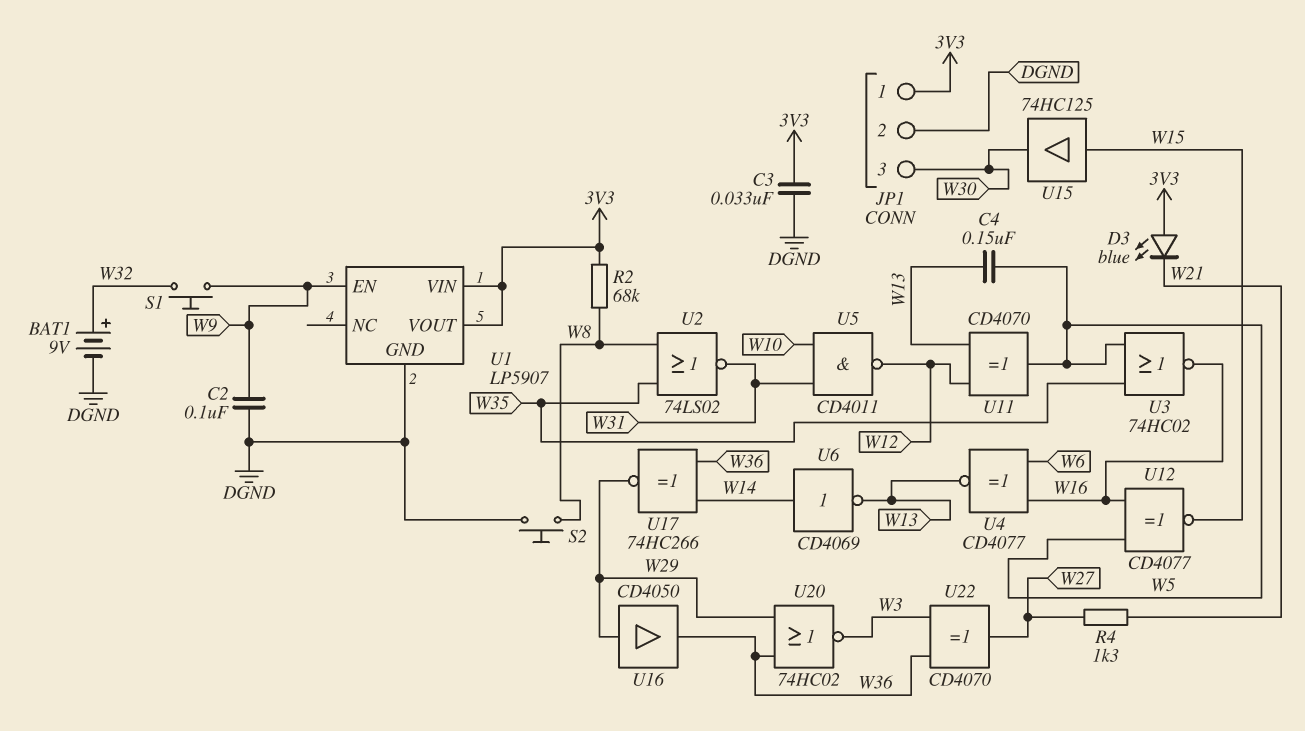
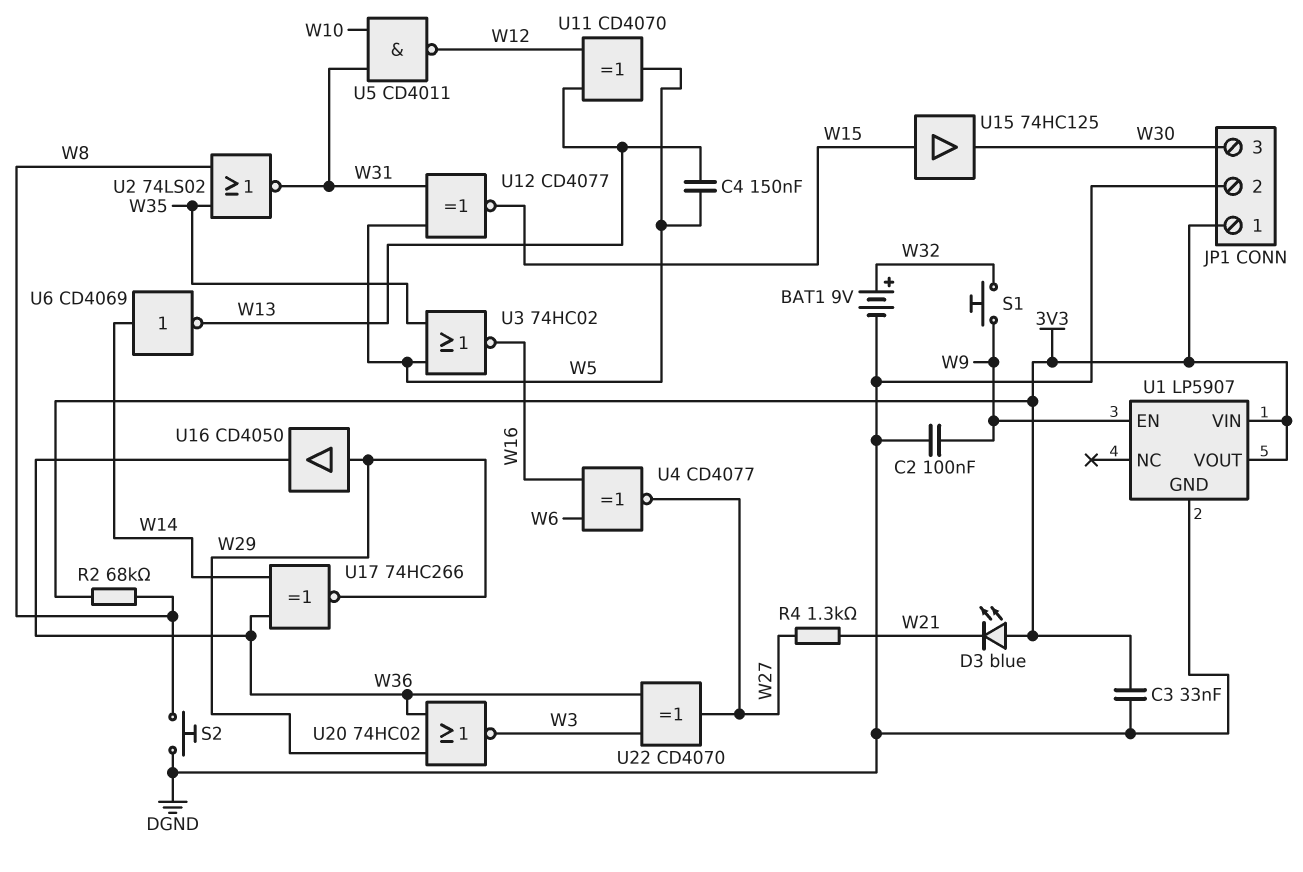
U4: XNOR CD4077 (in W6, in W16, out W13) -> XNOR CD4077 (in W6, in W16, out W27)
U12: XNOR CD4077 (in W5, in W16, out W15) -> XNOR CD4077 (in W5, in W31, out W15)

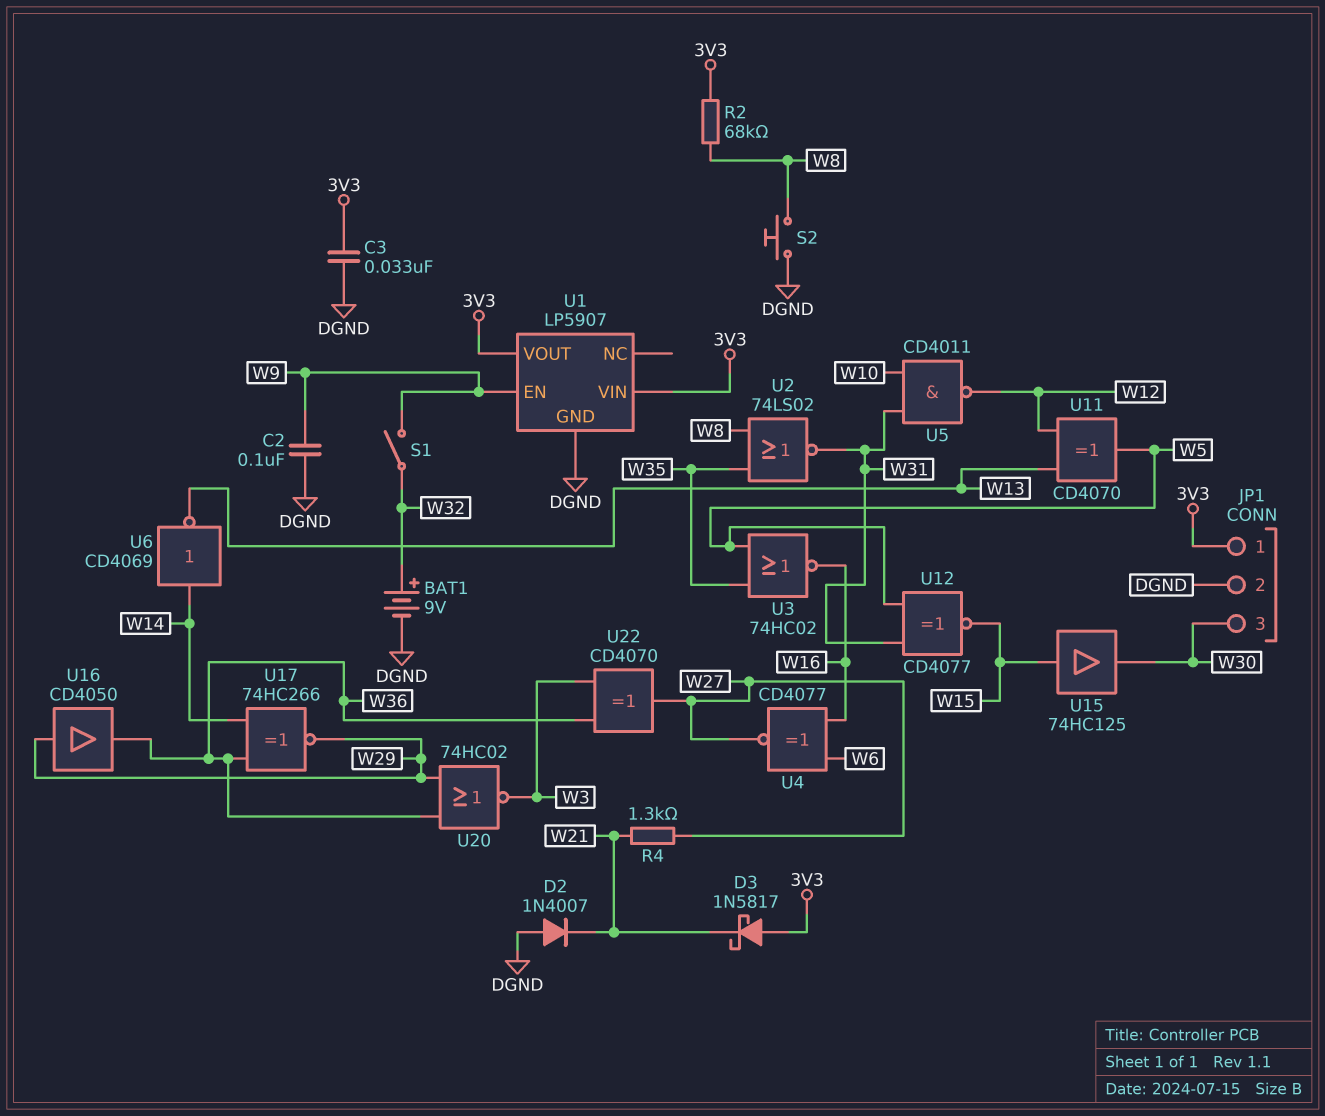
C4: 150nF (W5, W13) -> none
D2: none -> diode 1N4007 (A DGND, K W21)
D3: LED blue (A 3V3, K W21) -> schottky 1N5817 (A 3V3, K W21)
S1: button (W9, W32) -> switch (W9, W32)

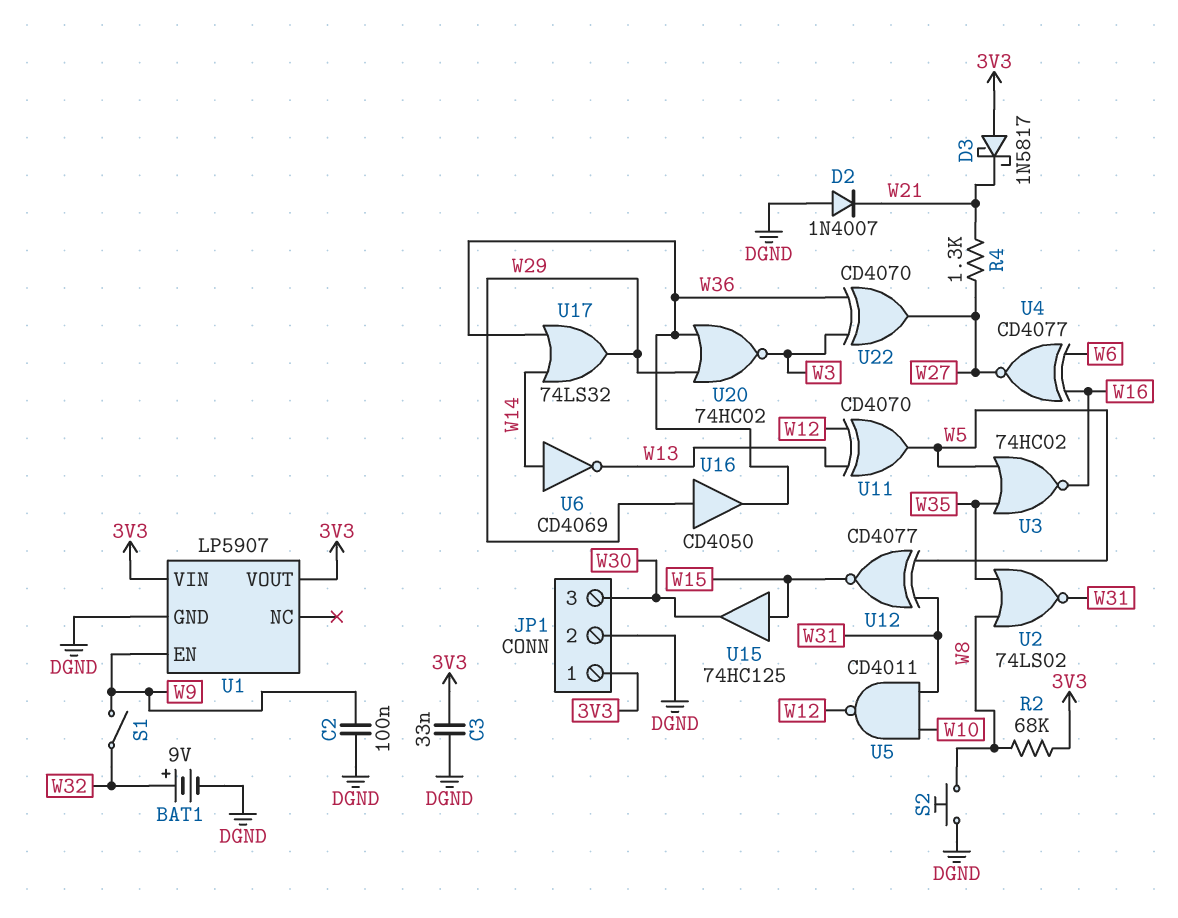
U17: XNOR 74HC266 (in W14, in W36, out W29) -> OR 74LS32 (in W14, in W36, out W29)

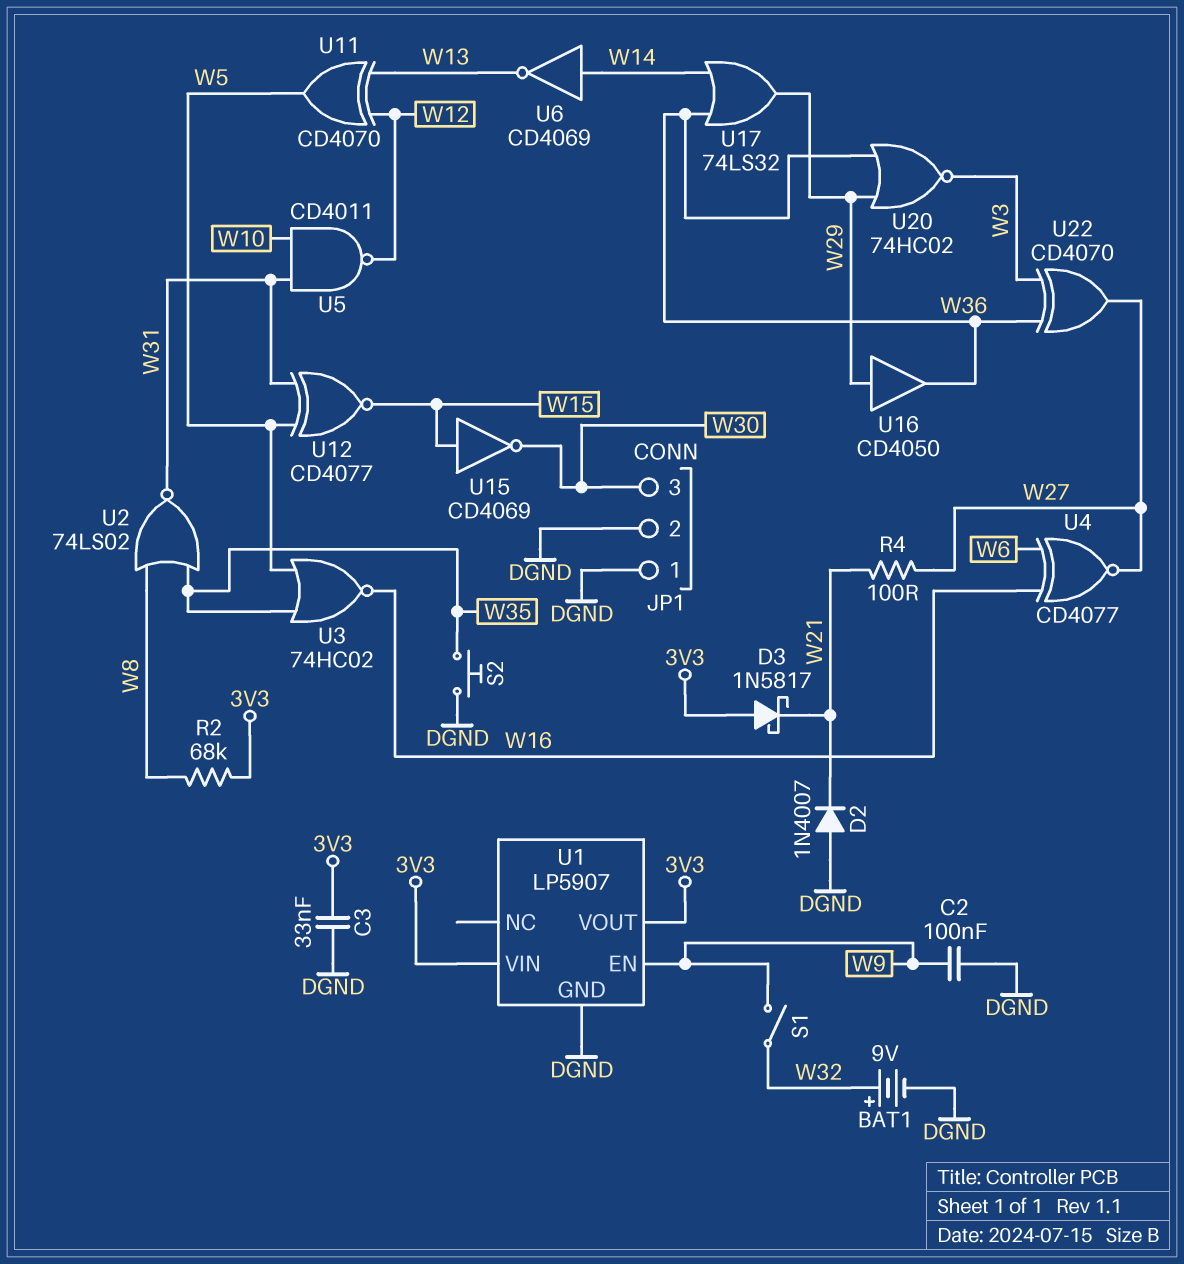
JP1 pin 1: 3V3 -> DGND
R4: 1.3k (W21, W27) -> 100 (W21, W27)
S2: button (DGND, W8) -> button (DGND, W35)
U15: buffer 74HC125 (in W15, out W30) -> NOT CD4069 (in W15, out W30)

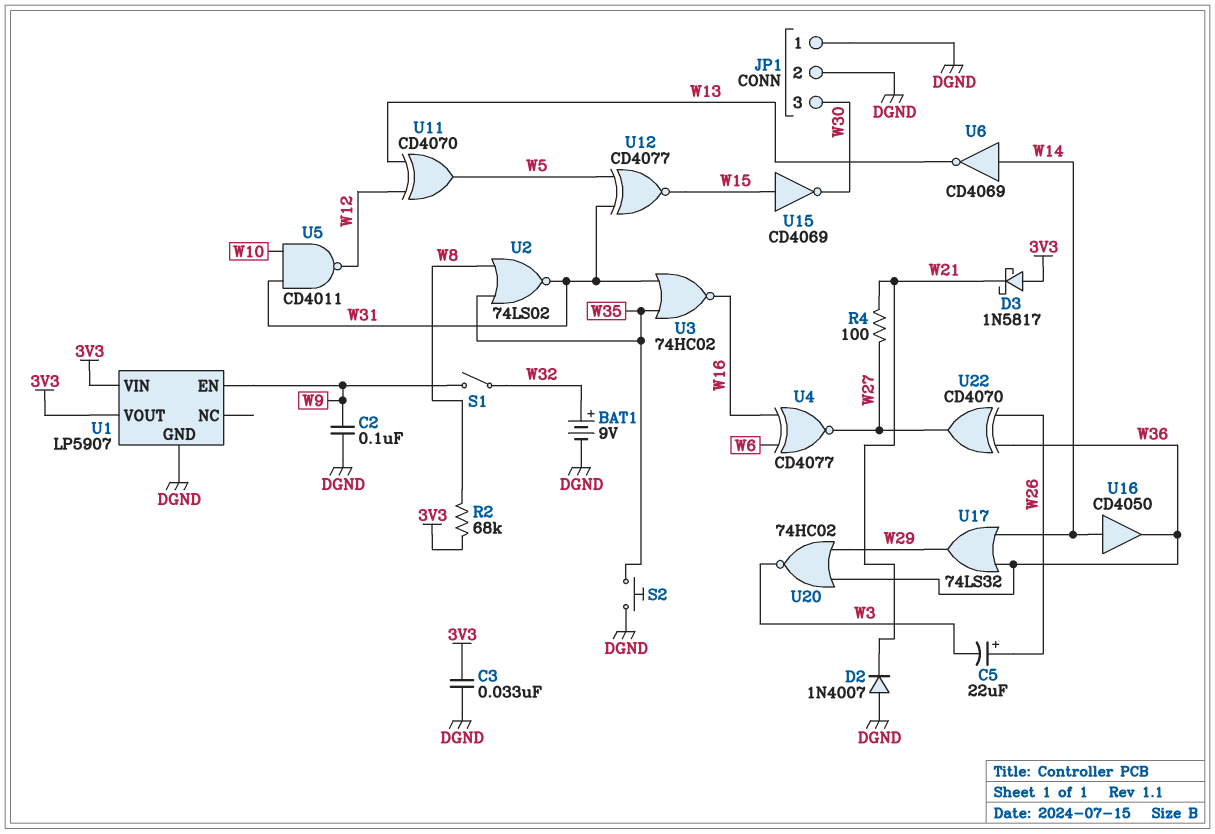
C5: none -> 22uF (plus W26, minus W3)
U3: NOR 74HC02 (in W5, in W35, out W16) -> NOR 74HC02 (in W31, in W35, out W16)
U16: buffer CD4050 (in W29, out W36) -> buffer CD4050 (in W14, out W36)
U22: XOR CD4070 (in W3, in W36, out W27) -> XOR CD4070 (in W26, in W36, out W27)

